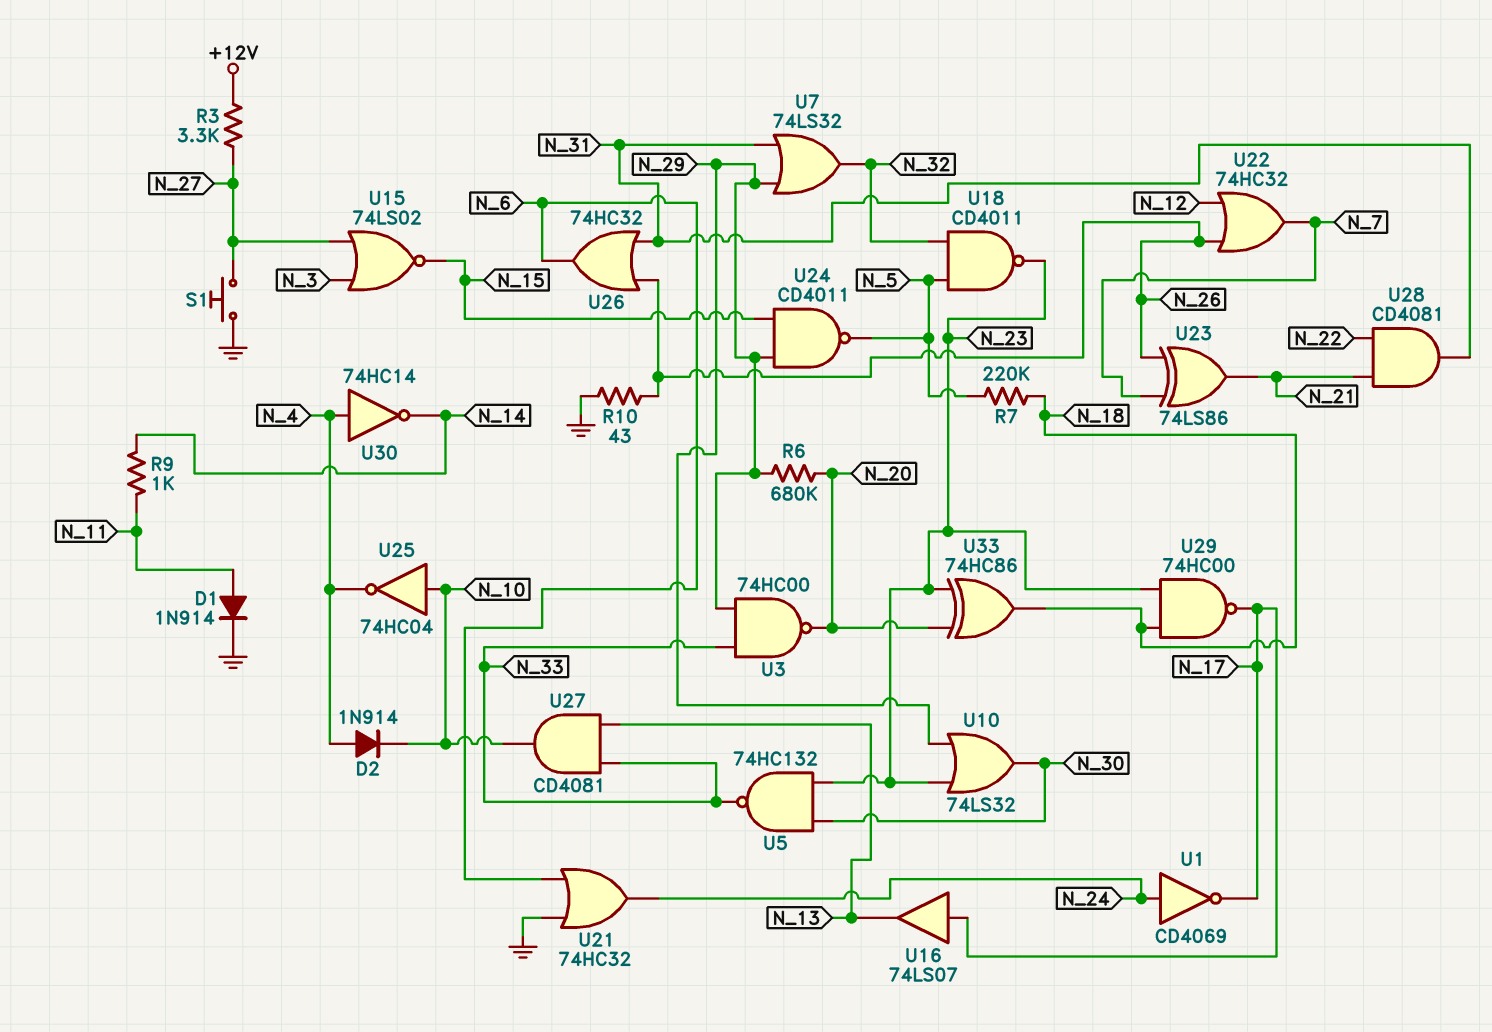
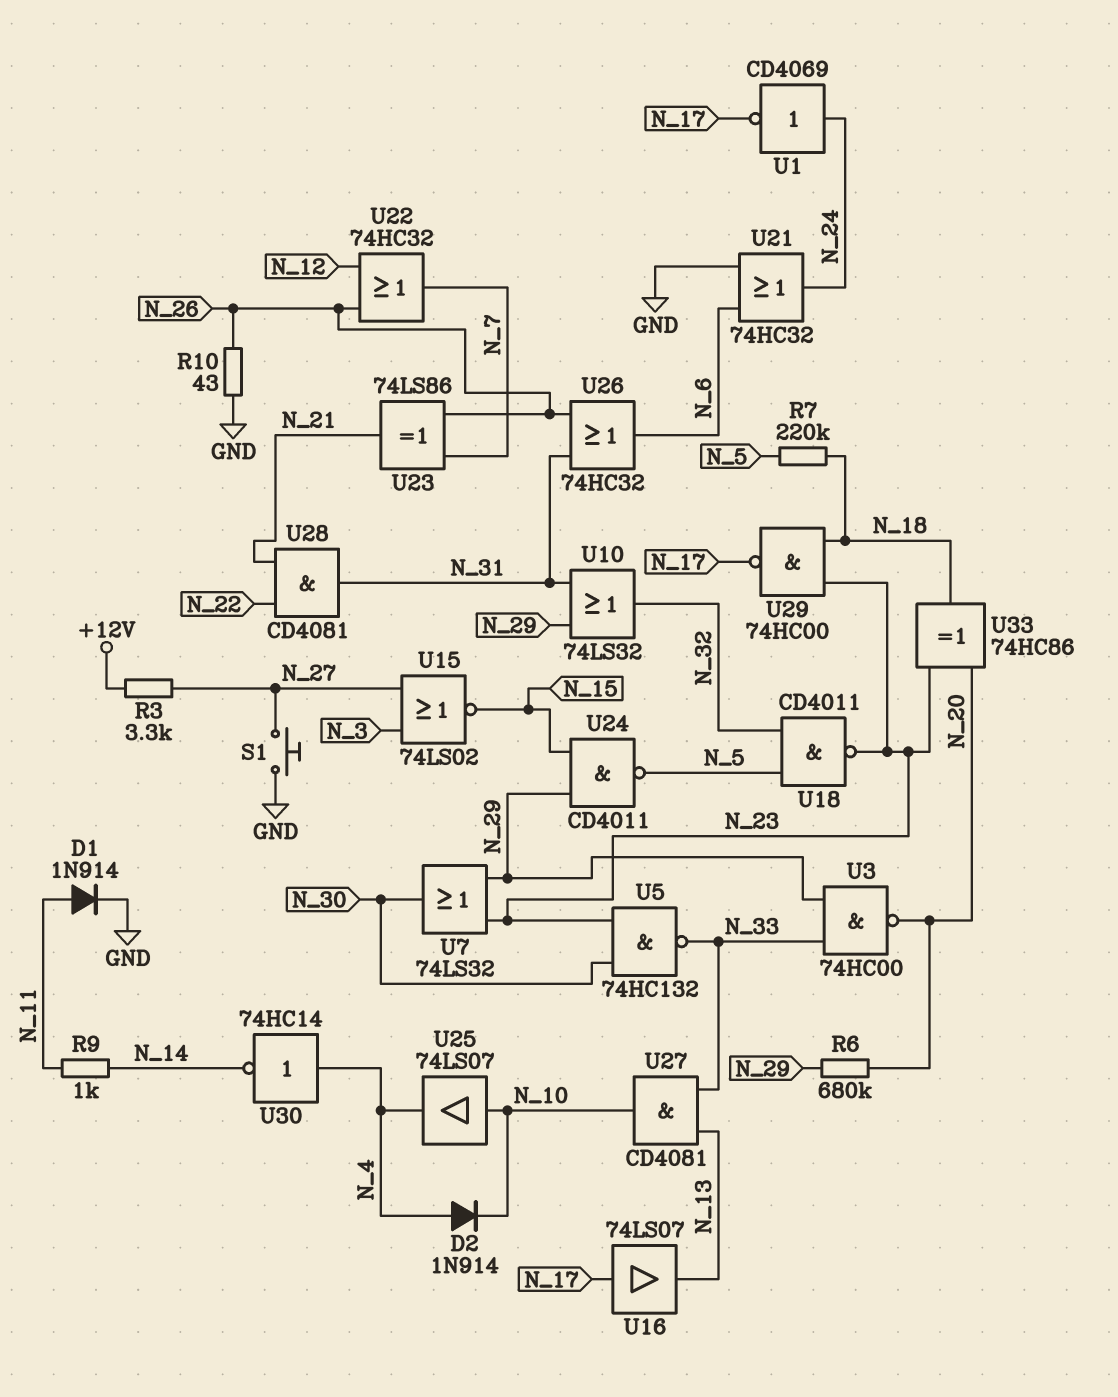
U7: OR 74LS32 (in N_29, in N_31, out N_32) -> OR 74LS32 (in N_23, in N_29, out N_30)
U10: OR 74LS32 (in N_23, in N_29, out N_30) -> OR 74LS32 (in N_29, in N_31, out N_32)
U25: NOT 74HC04 (in N_10, out N_4) -> buffer 74LS07 (in N_10, out N_4)

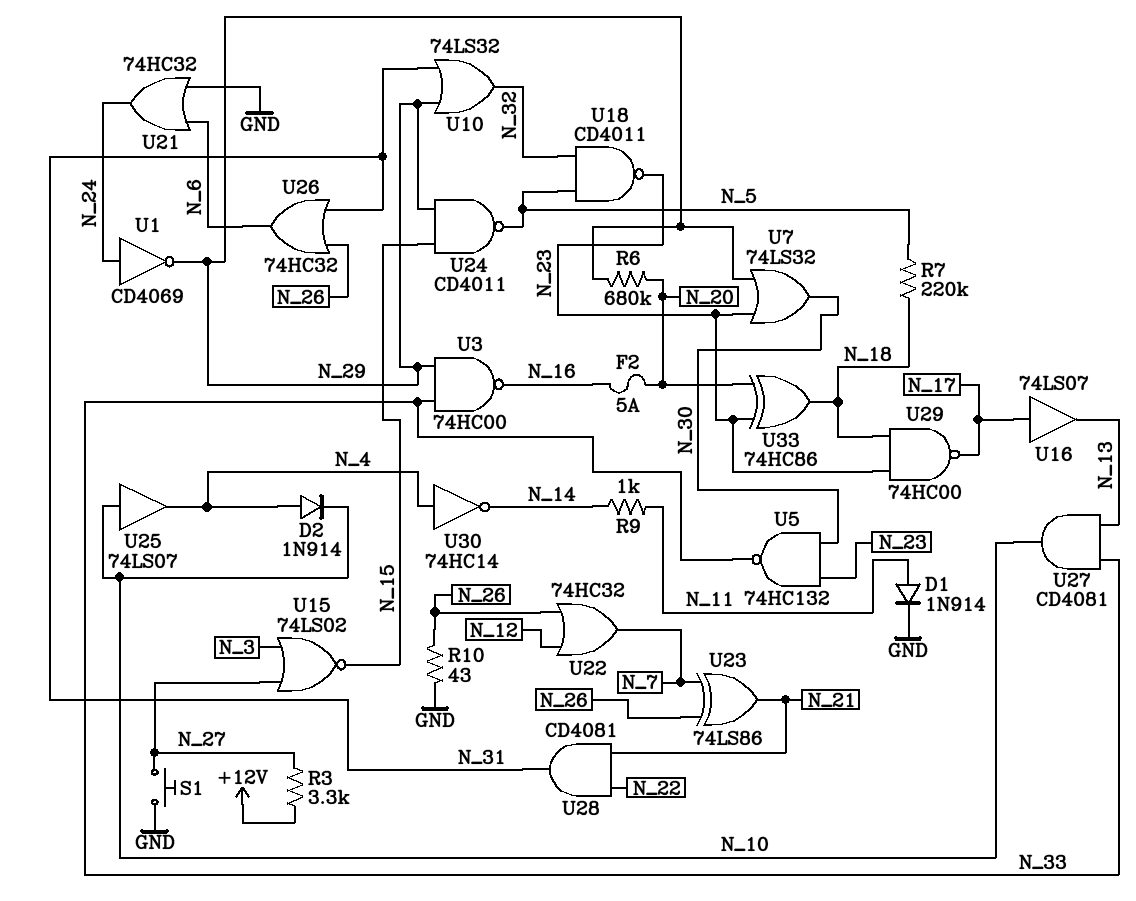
F2: none -> 5A (N_16, N_20)
U1: NOT CD4069 (in N_24, out N_17) -> NOT CD4069 (in N_24, out N_29)
U3: NAND 74HC00 (in N_29, in N_33, out N_20) -> NAND 74HC00 (in N_29, in N_33, out N_16)

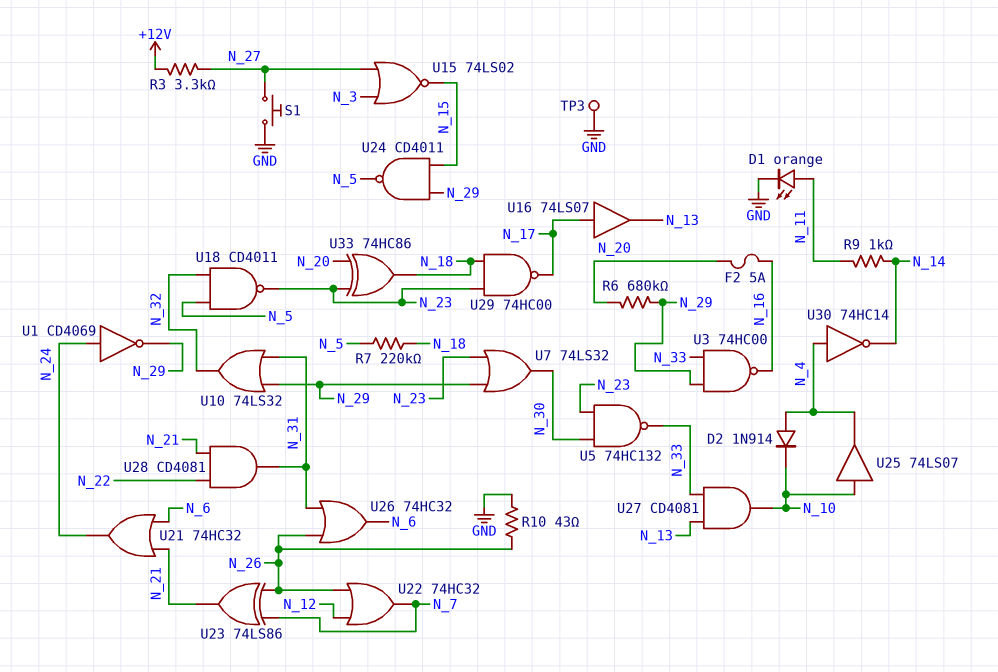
D1: diode 1N914 (A N_11, K GND) -> LED orange (A N_11, K GND)
TP3: none -> test point (GND)
U21: OR 74HC32 (in GND, in N_6, out N_24) -> OR 74HC32 (in N_6, in N_21, out N_24)

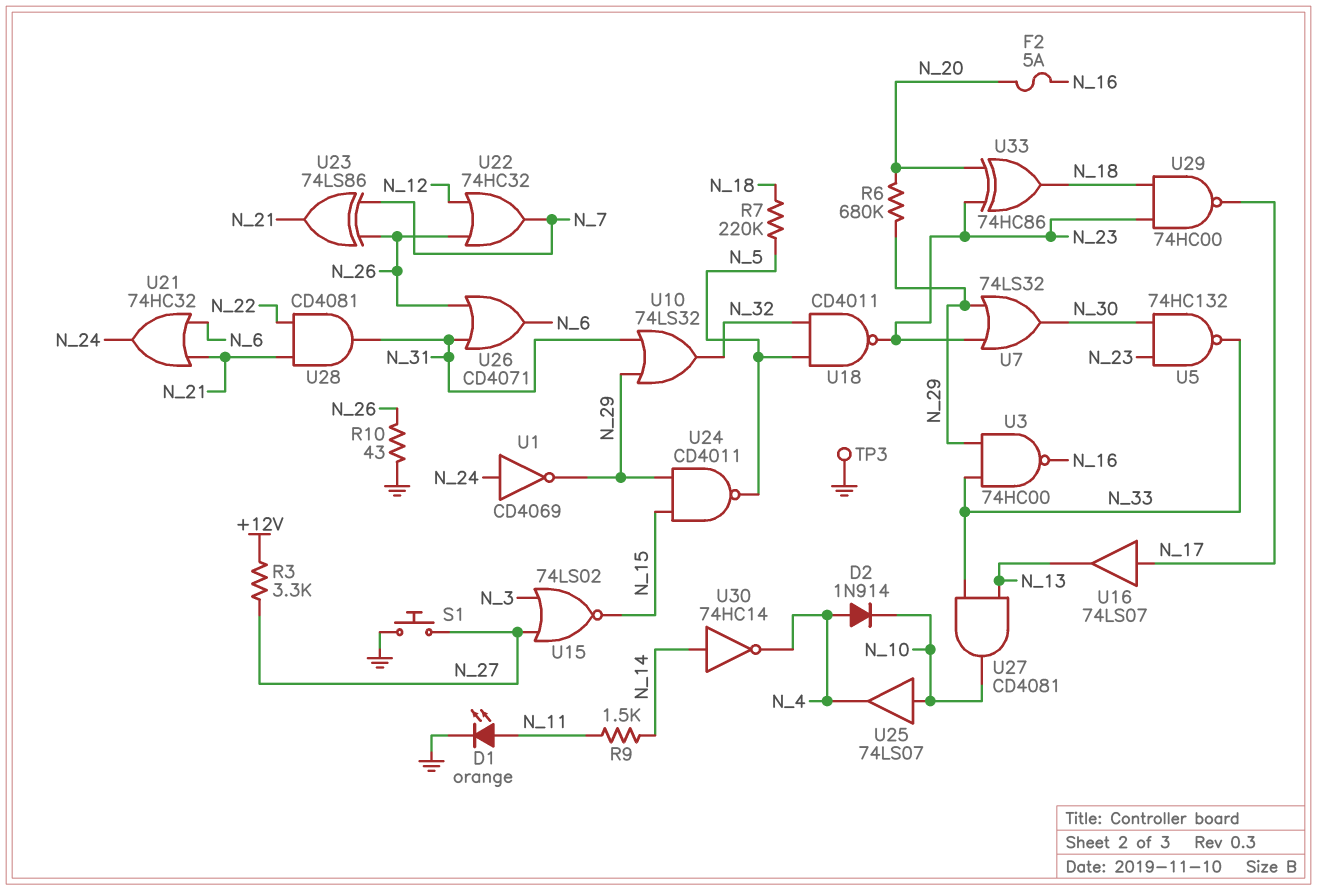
R9: 1k (N_11, N_14) -> 1.5k (N_11, N_14)
U26: OR 74HC32 (in N_26, in N_31, out N_6) -> OR CD4071 (in N_26, in N_31, out N_6)
U30: NOT 74HC14 (in N_4, out N_14) -> NOT 74HC14 (in N_14, out N_4)

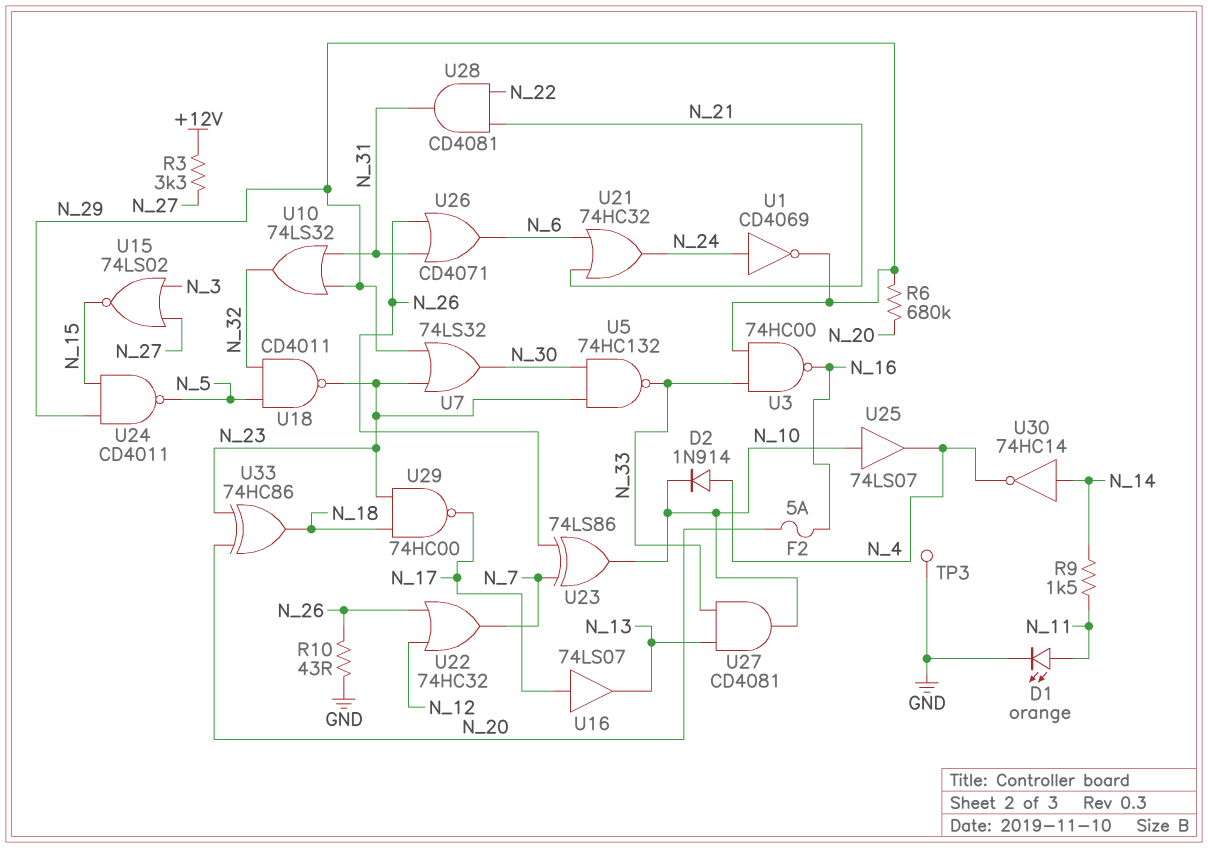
R7: 220k (N_5, N_18) -> none
S1: button (GND, N_27) -> none
U23: XOR 74LS86 (in N_7, in N_26, out N_21) -> XOR 74LS86 (in N_7, in N_26, out N_10)

